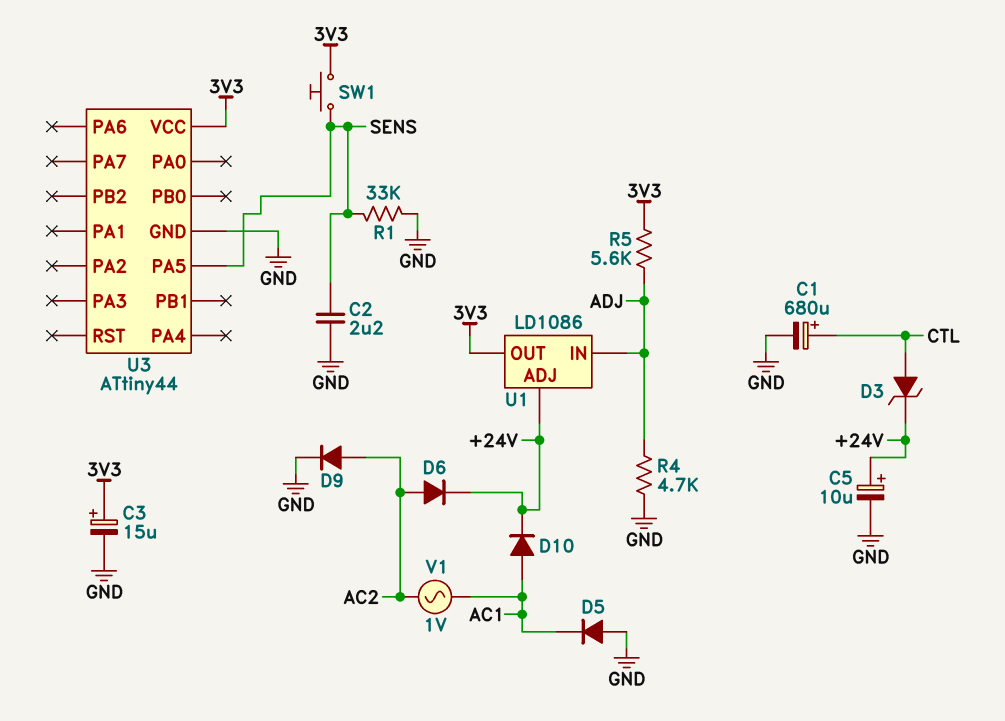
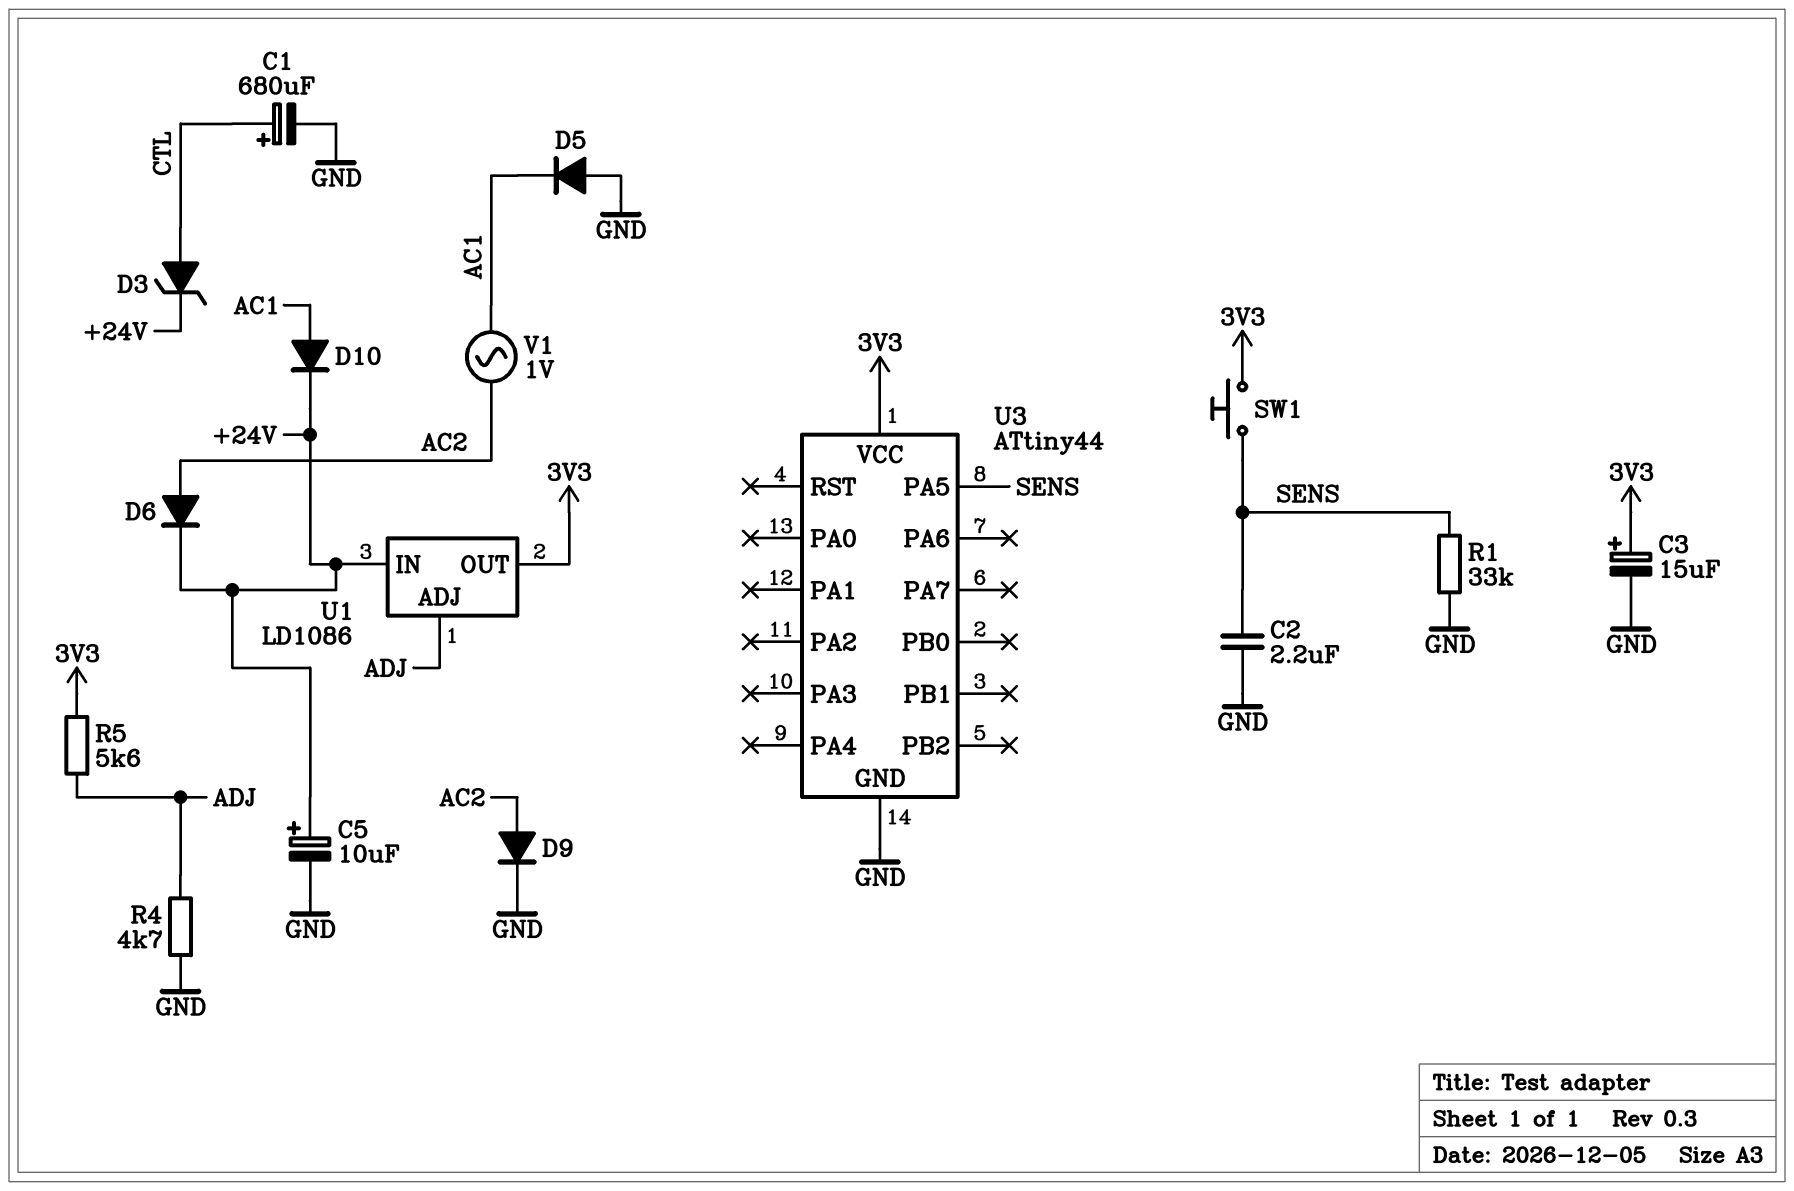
U1 pin ADJ: +24V -> ADJ
U1 pin IN: ADJ -> +24V

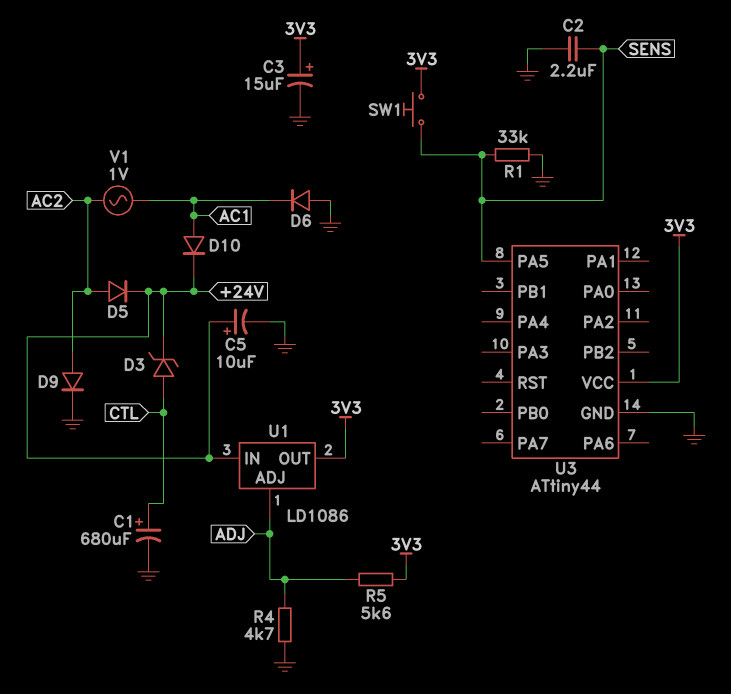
D5: diode (A GND, K AC1) -> diode (A AC2, K +24V)
D6: diode (A AC2, K +24V) -> diode (A GND, K AC1)

